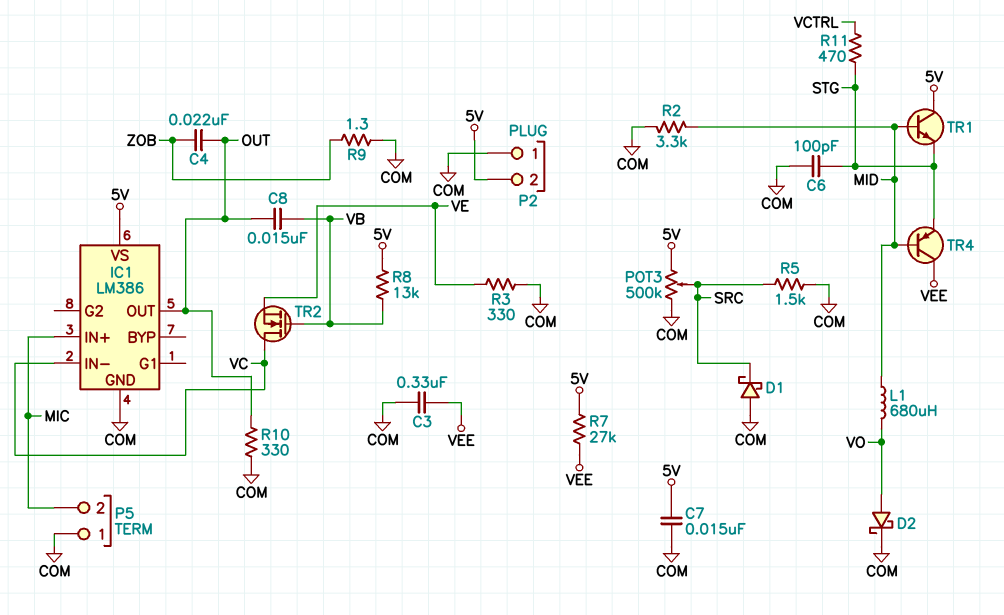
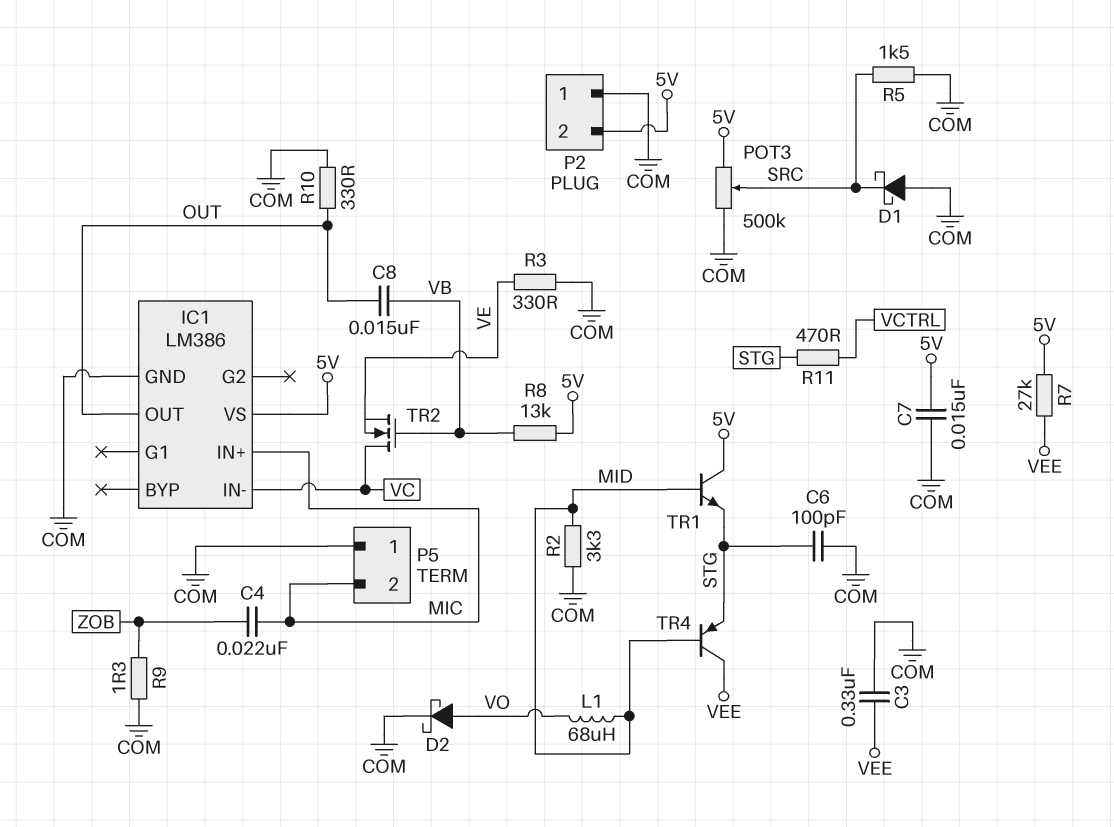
C4: 22nF (OUT, ZOB) -> 22nF (MIC, ZOB)
L1: 680uH (MID, VO) -> 68uH (MID, VO)

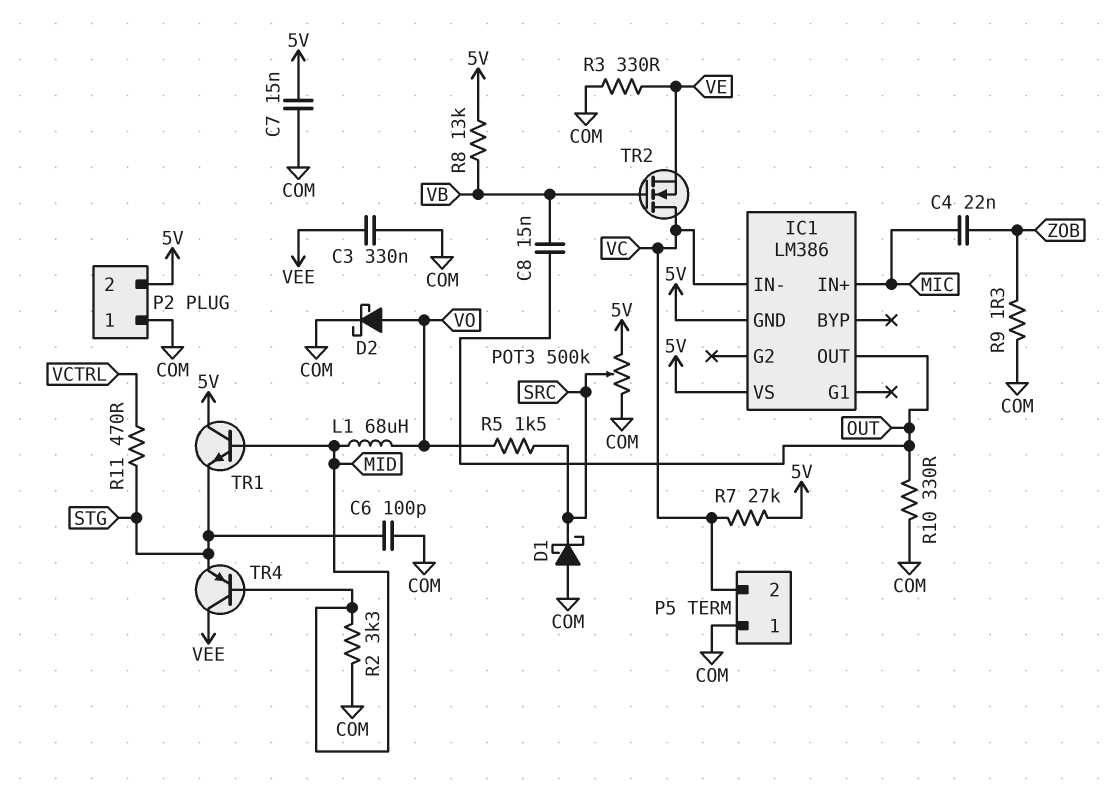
IC1 pin GND: COM -> 5V
P5 pin 2: MIC -> VC
R5: 1.5k (COM, SRC) -> 1.5k (SRC, VO)
R7: 27k (5V, VEE) -> 27k (5V, VC)

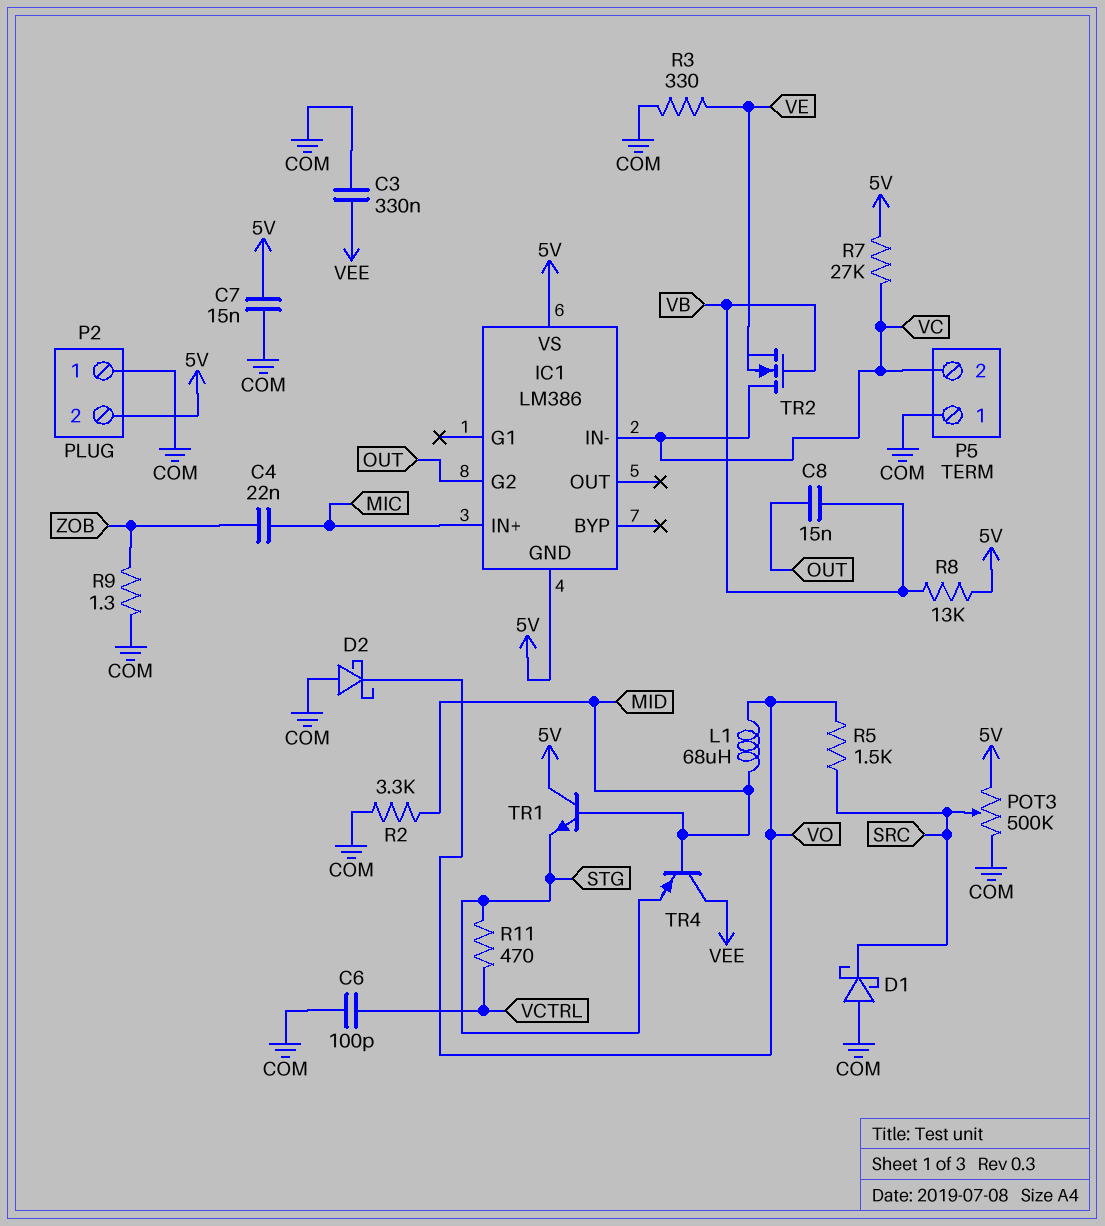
C6: 100pF (COM, STG) -> 100pF (COM, VCTRL)
D2: schottky (A VO, K COM) -> schottky (A COM, K VO)
IC1 pin G2: none -> OUT
IC1 pin OUT: OUT -> none
R10: 330 (COM, OUT) -> none

